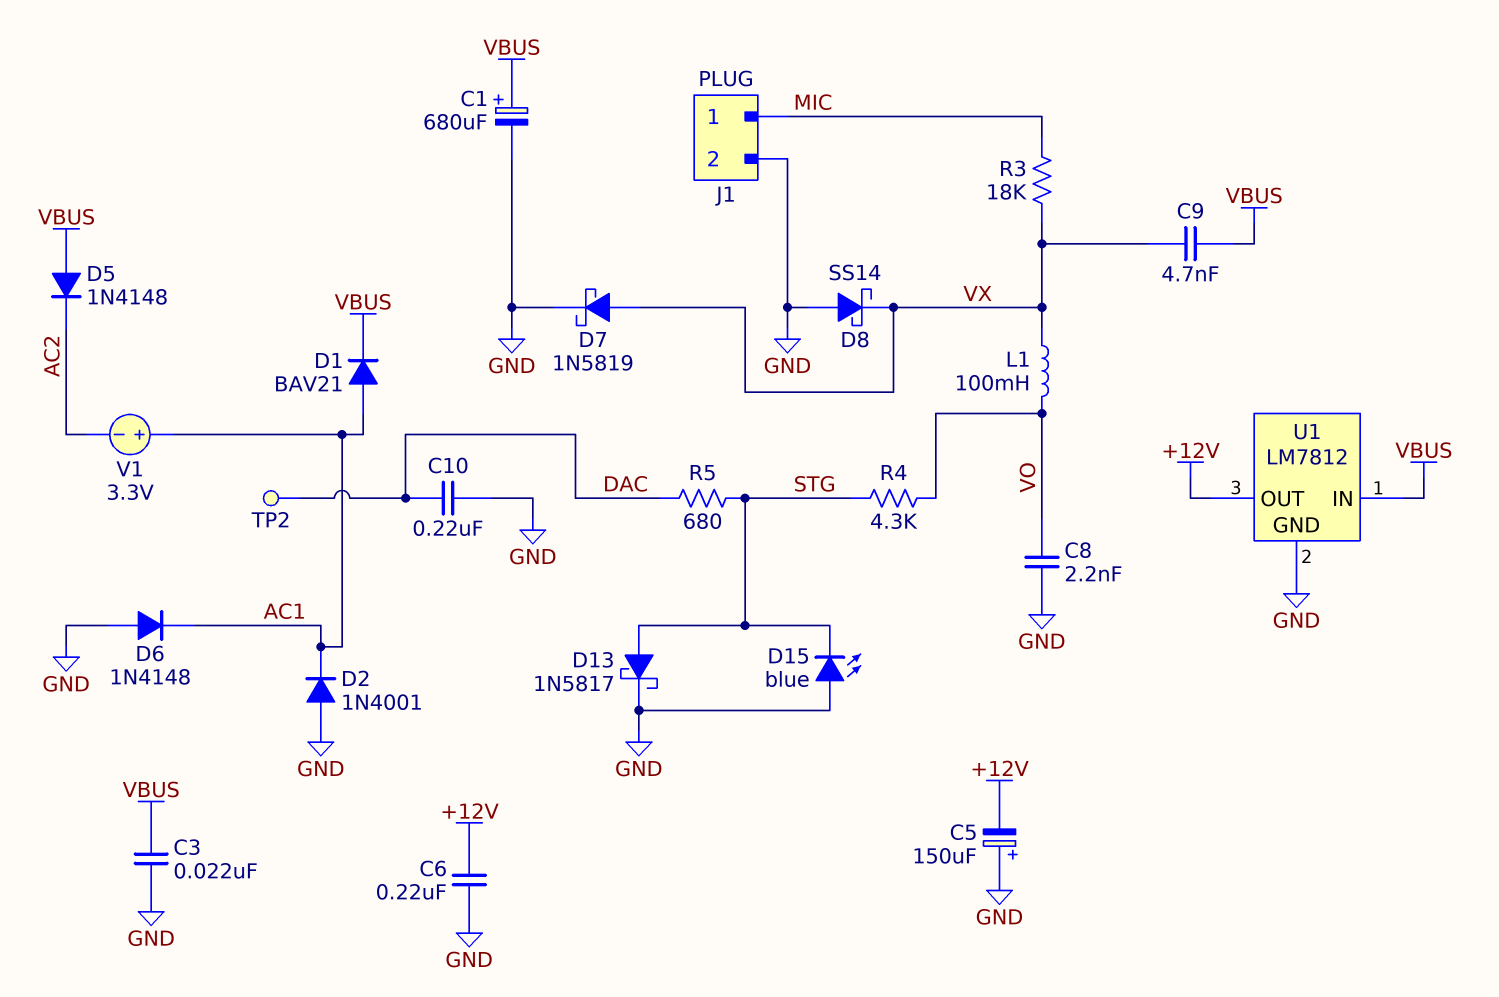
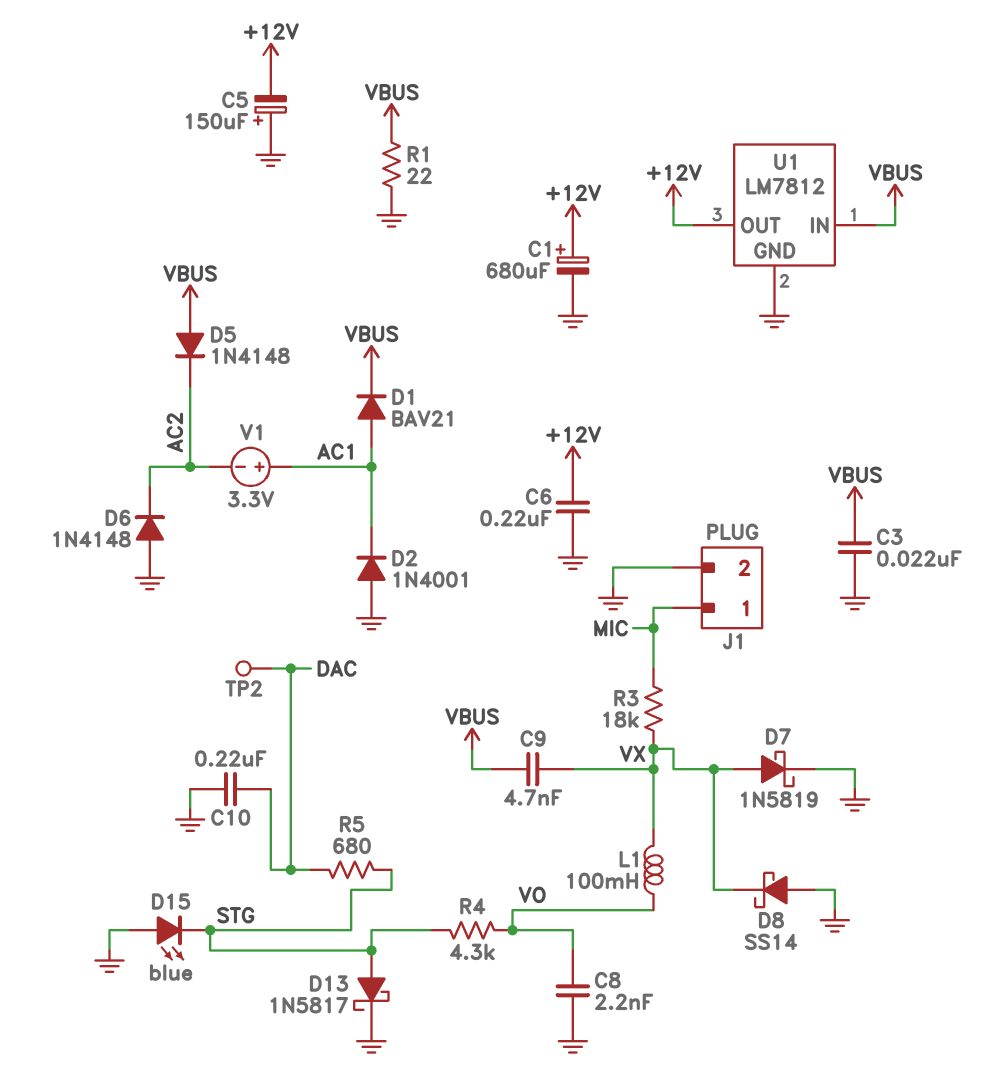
C1: 680uF (plus VBUS, minus GND) -> 680uF (plus +12V, minus GND)
D6: diode 1N4148 (A GND, K AC1) -> diode 1N4148 (A GND, K AC2)
R1: none -> 22 (GND, VBUS)

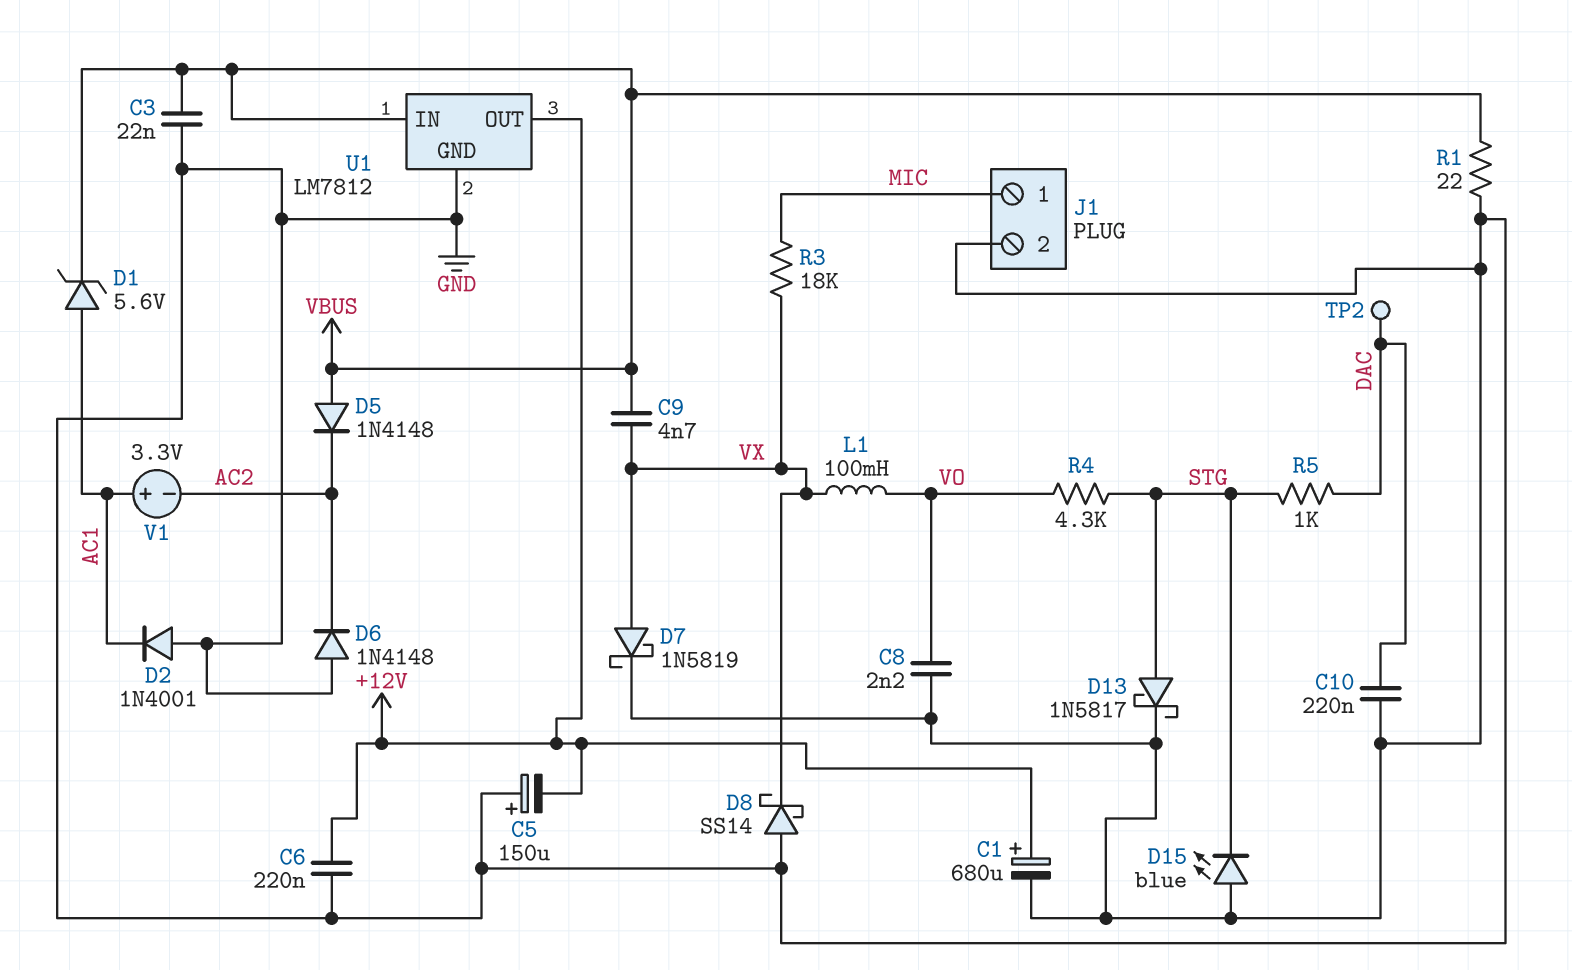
D1: diode BAV21 (A AC1, K VBUS) -> zener 5.6V (A AC1, K VBUS)
R5: 680 (DAC, STG) -> 1k (DAC, STG)

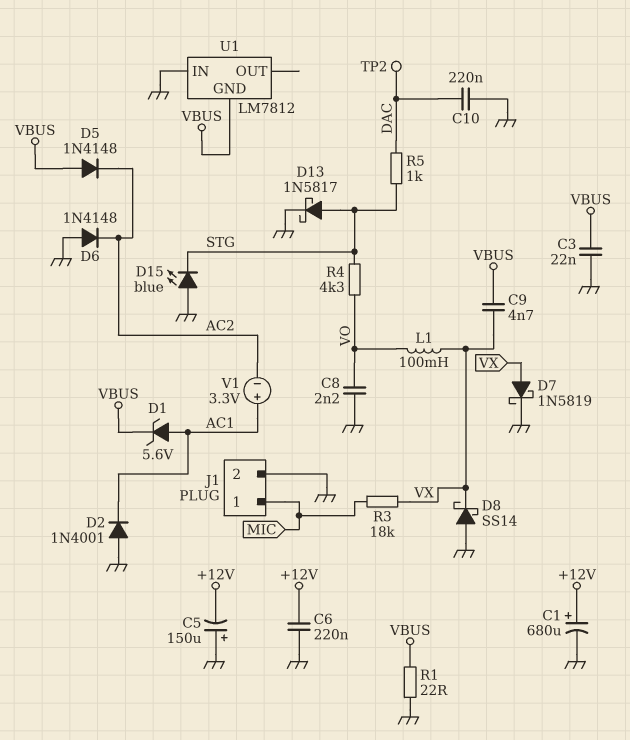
U1 pin GND: GND -> VBUS
U1 pin IN: VBUS -> GND
U1 pin OUT: +12V -> none

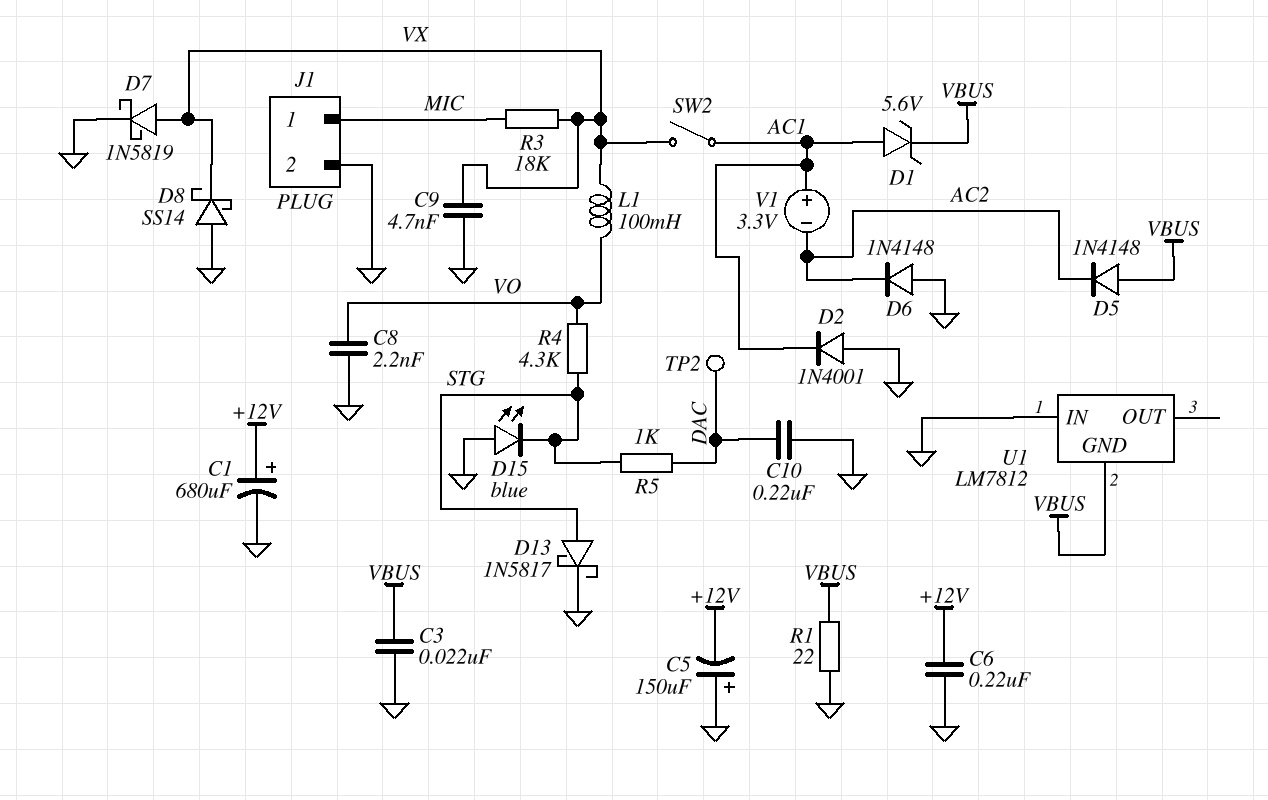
C9: 4.7nF (VBUS, VX) -> 4.7nF (GND, VX)
SW2: none -> switch (AC1, VX)

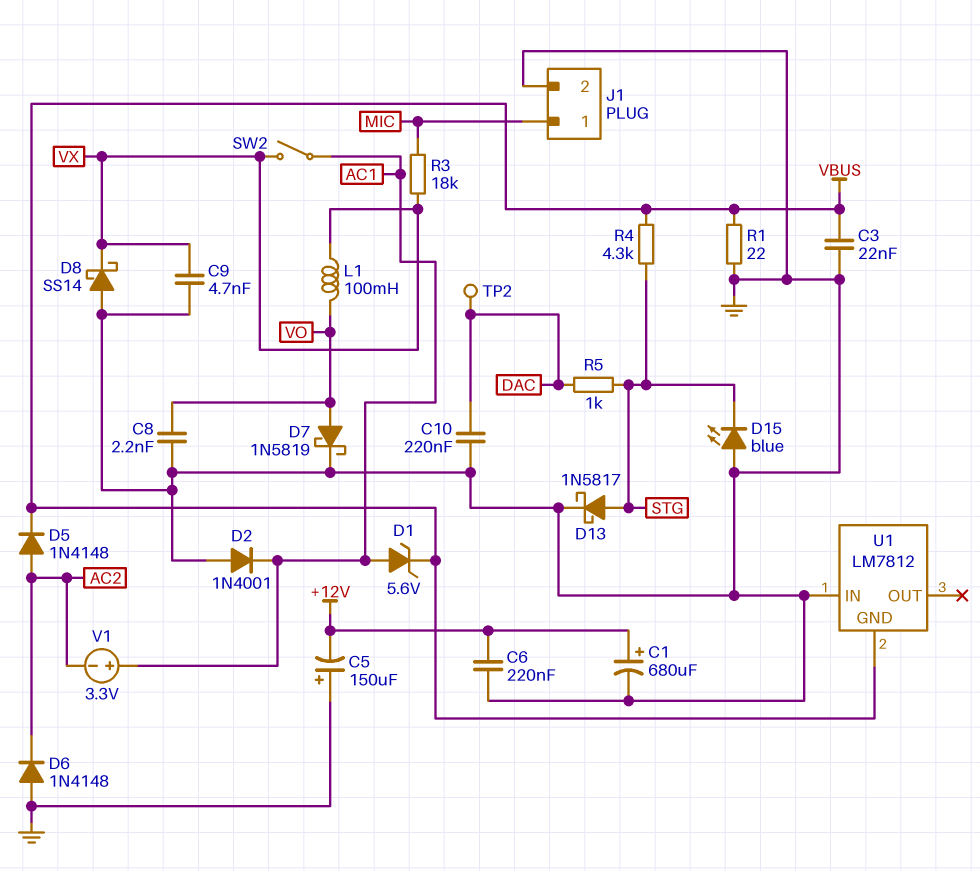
D5: diode 1N4148 (A VBUS, K AC2) -> diode 1N4148 (A AC2, K VBUS)
D7: schottky 1N5819 (A VX, K GND) -> schottky 1N5819 (A VO, K GND)
R4: 4.3k (STG, VO) -> 4.3k (STG, VBUS)

